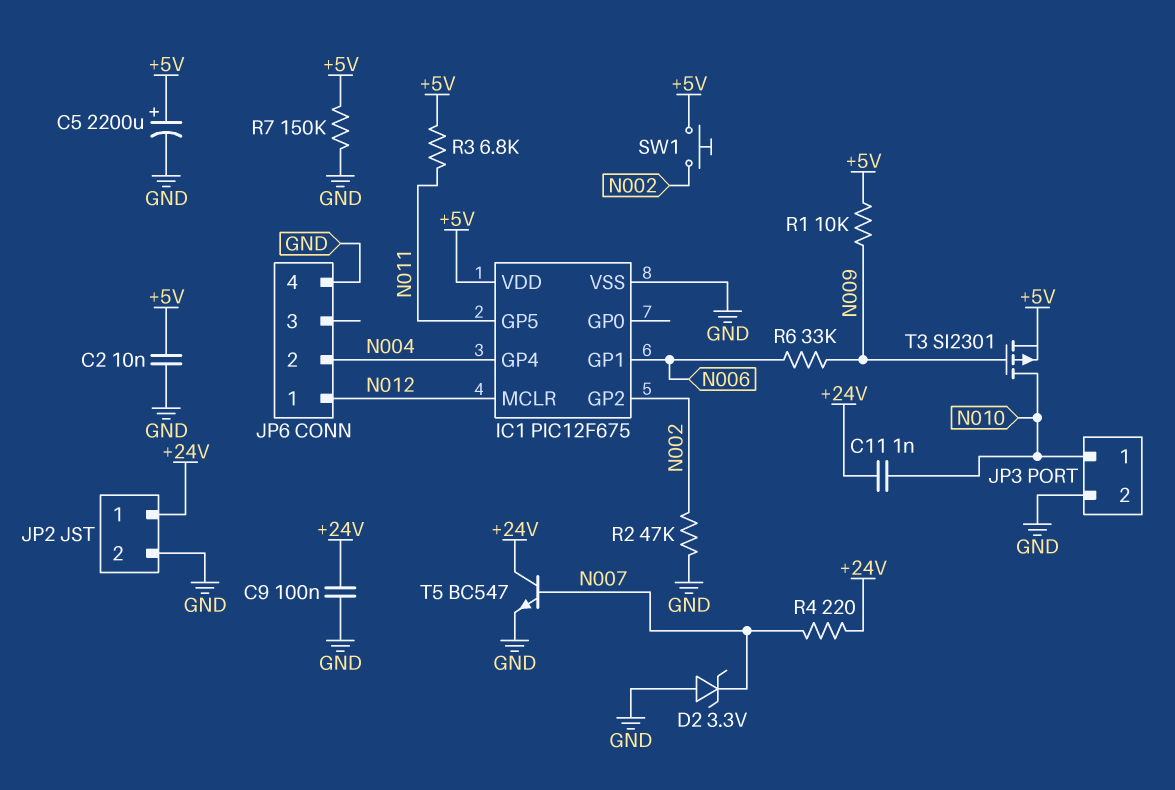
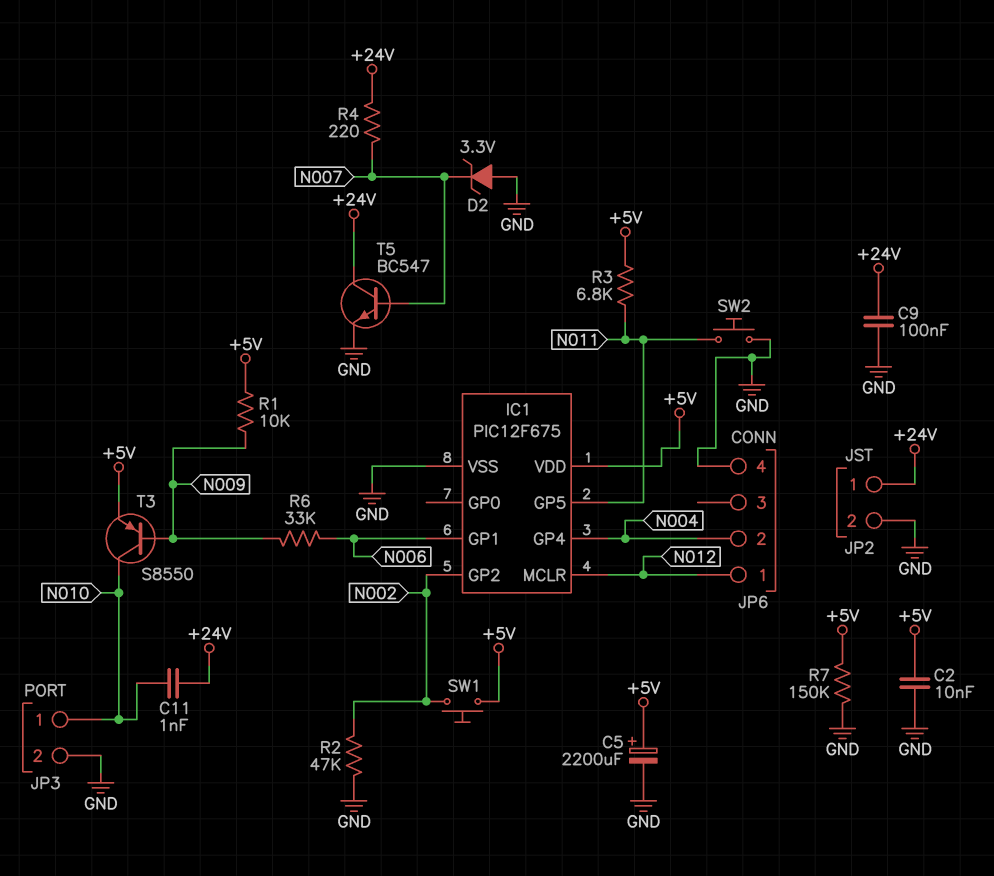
SW2: none -> button (GND, N011)
T3: PMOS SI2301 (G N009, D N010, S +5V) -> PNP S8550 (B N009, C N010, E +5V)

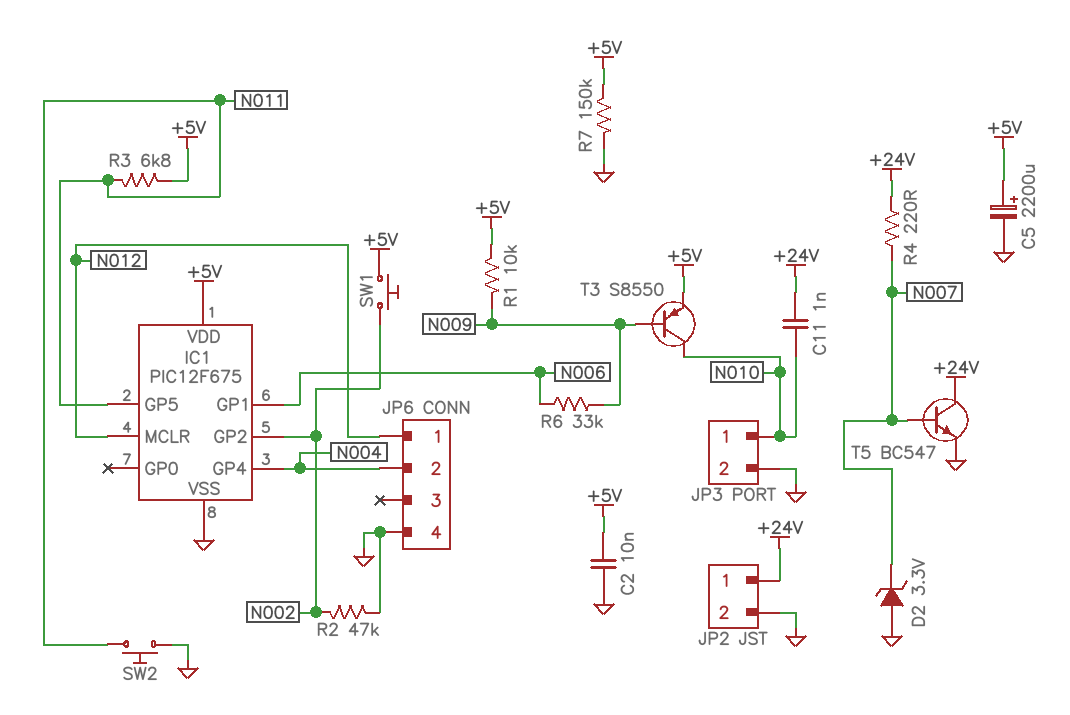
C9: 100nF (+24V, GND) -> none

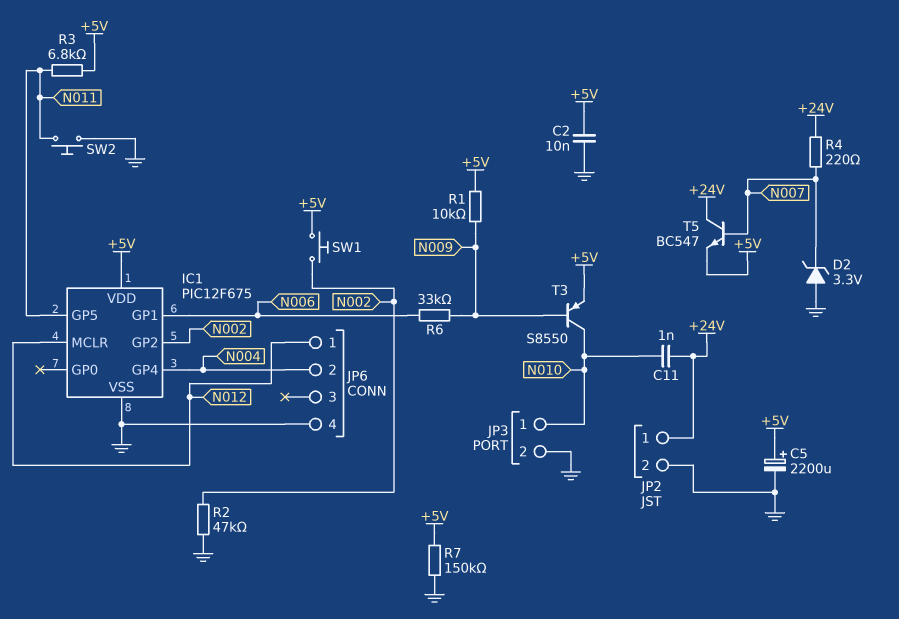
T5: NPN BC547 (B N007, C +24V, E GND) -> NPN BC547 (B N007, C +24V, E +5V)

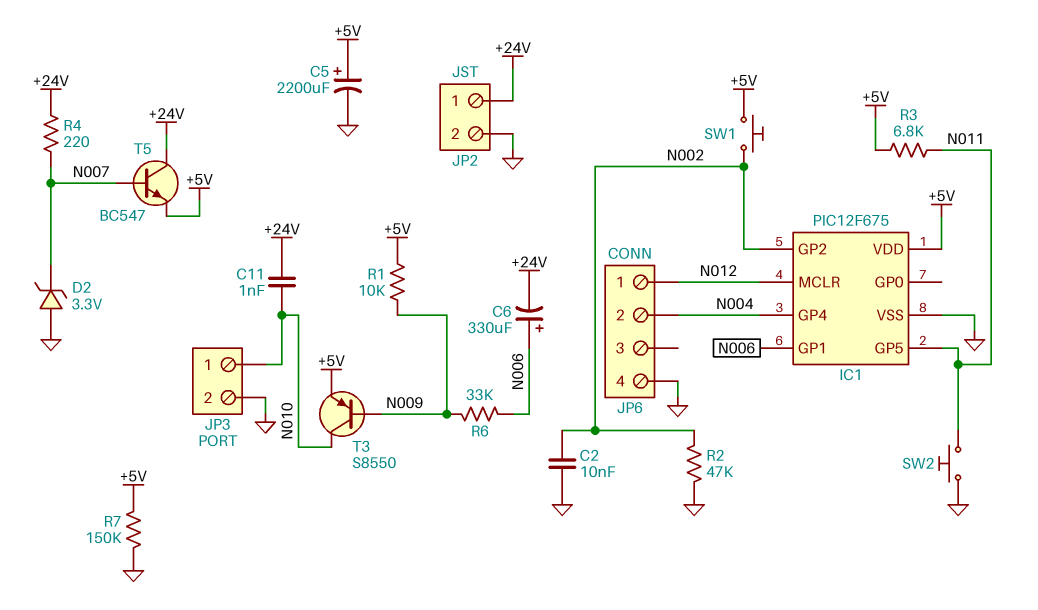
C2: 10nF (+5V, GND) -> 10nF (GND, N002)
C6: none -> 330uF (plus N006, minus +24V)

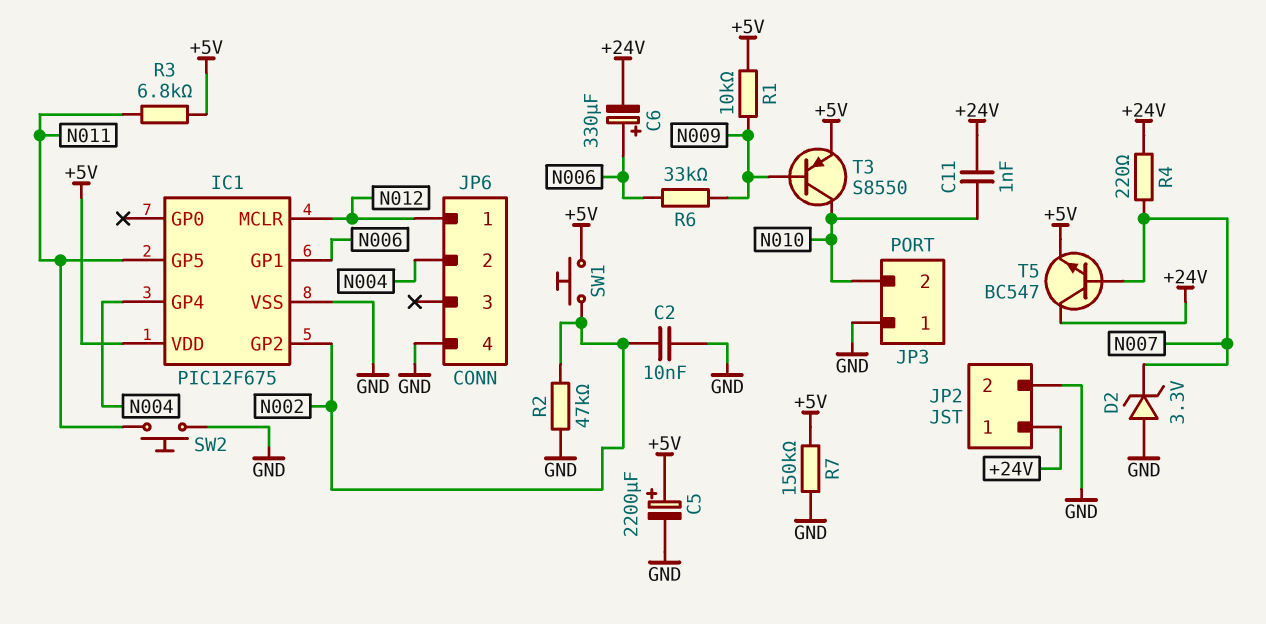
JP3 pin 1: N010 -> GND
JP3 pin 2: GND -> N010

